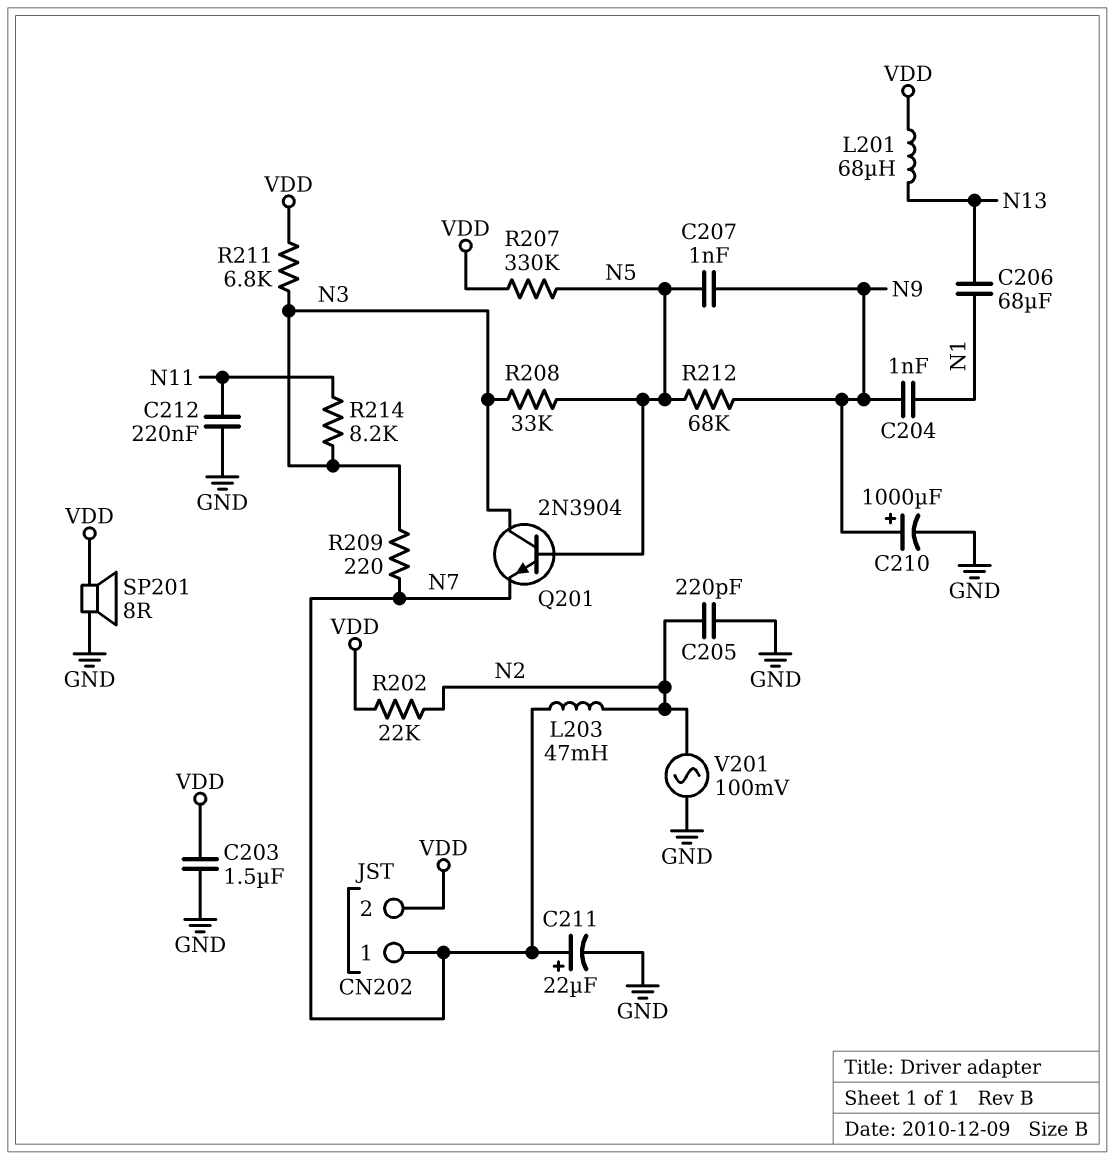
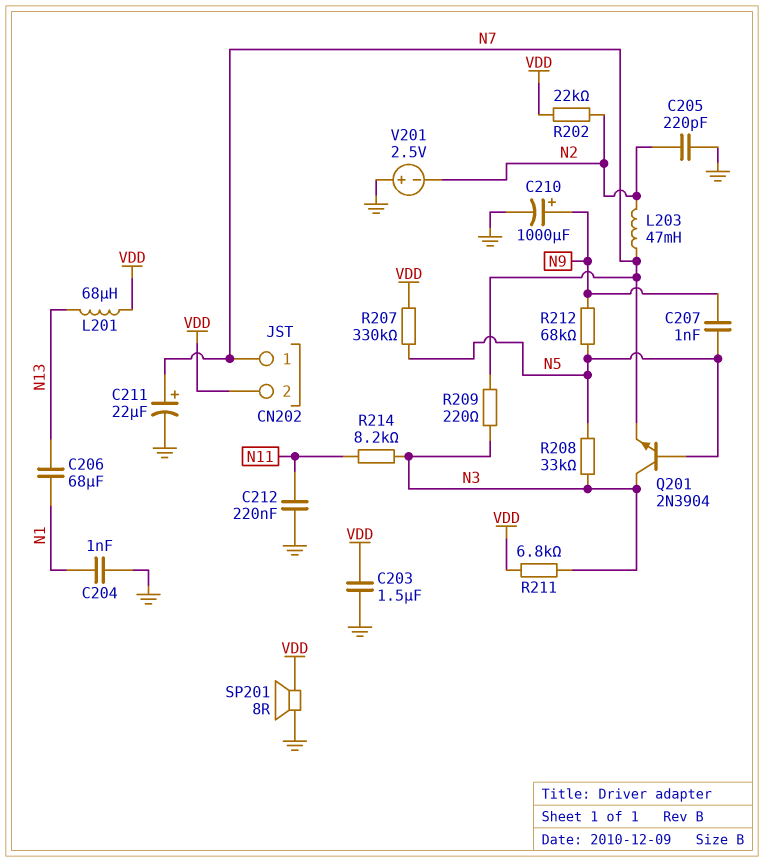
C204: 1nF (N1, N9) -> 1nF (GND, N1)
V201: AC 100mV (GND, N2) -> 2.5V (plus GND, minus N2)

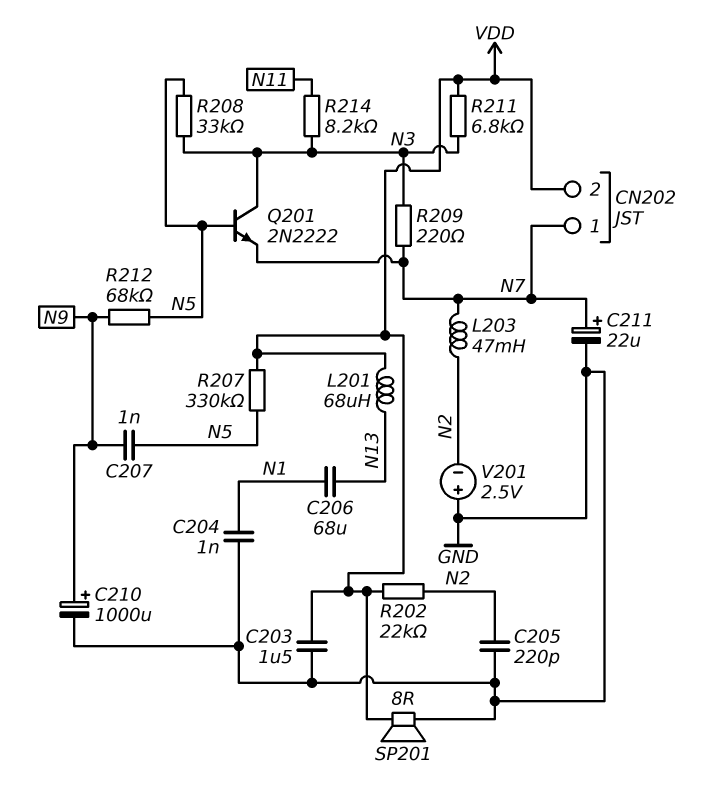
C212: 220nF (GND, N11) -> none
Q201: NPN 2N3904 (B N5, C N3, E N7) -> NPN 2N2222 (B N5, C N3, E N7)

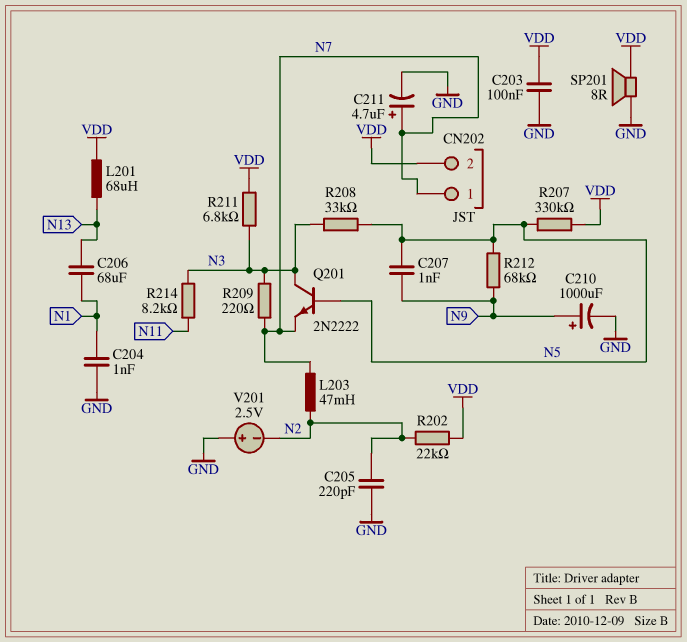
C203: 1.5uF (GND, VDD) -> 100nF (GND, VDD)
C211: 22uF (plus N7, minus GND) -> 4.7uF (plus N7, minus GND)

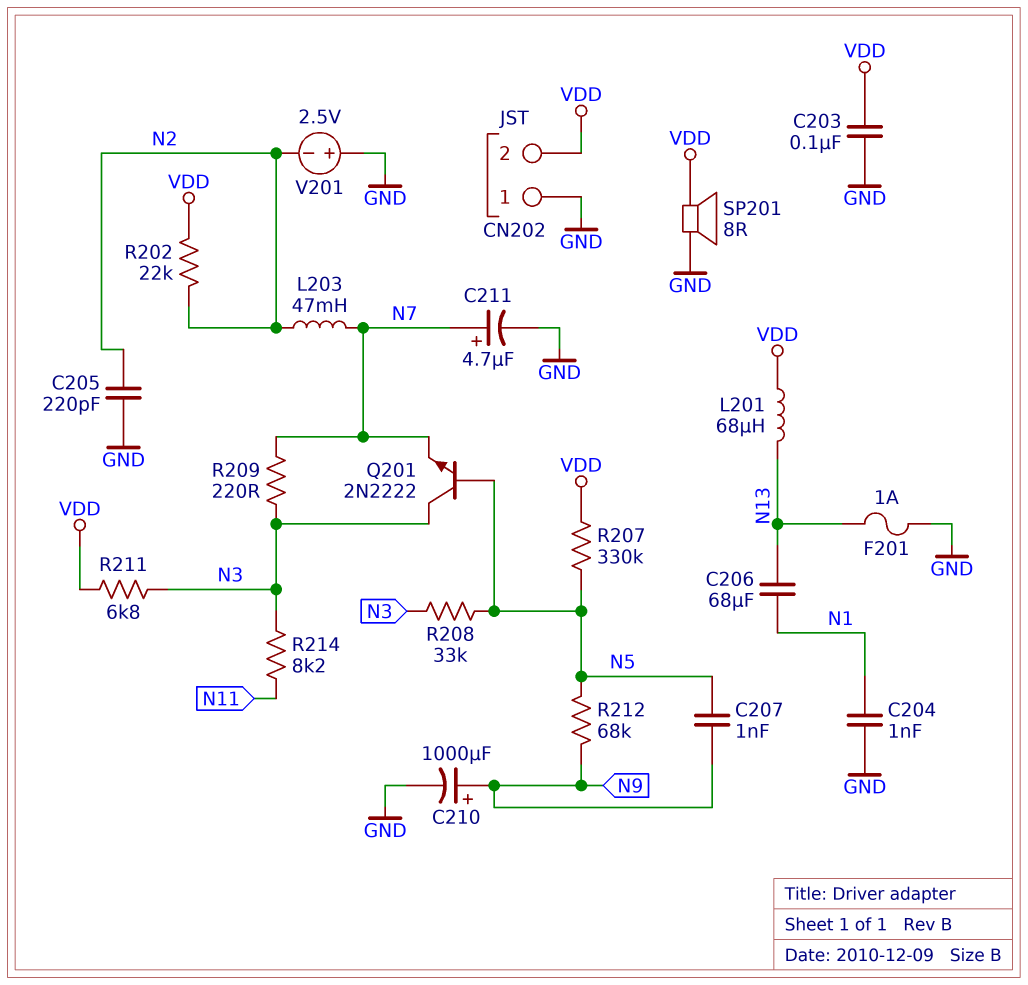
CN202 pin 1: N7 -> GND
F201: none -> 1A (GND, N13)

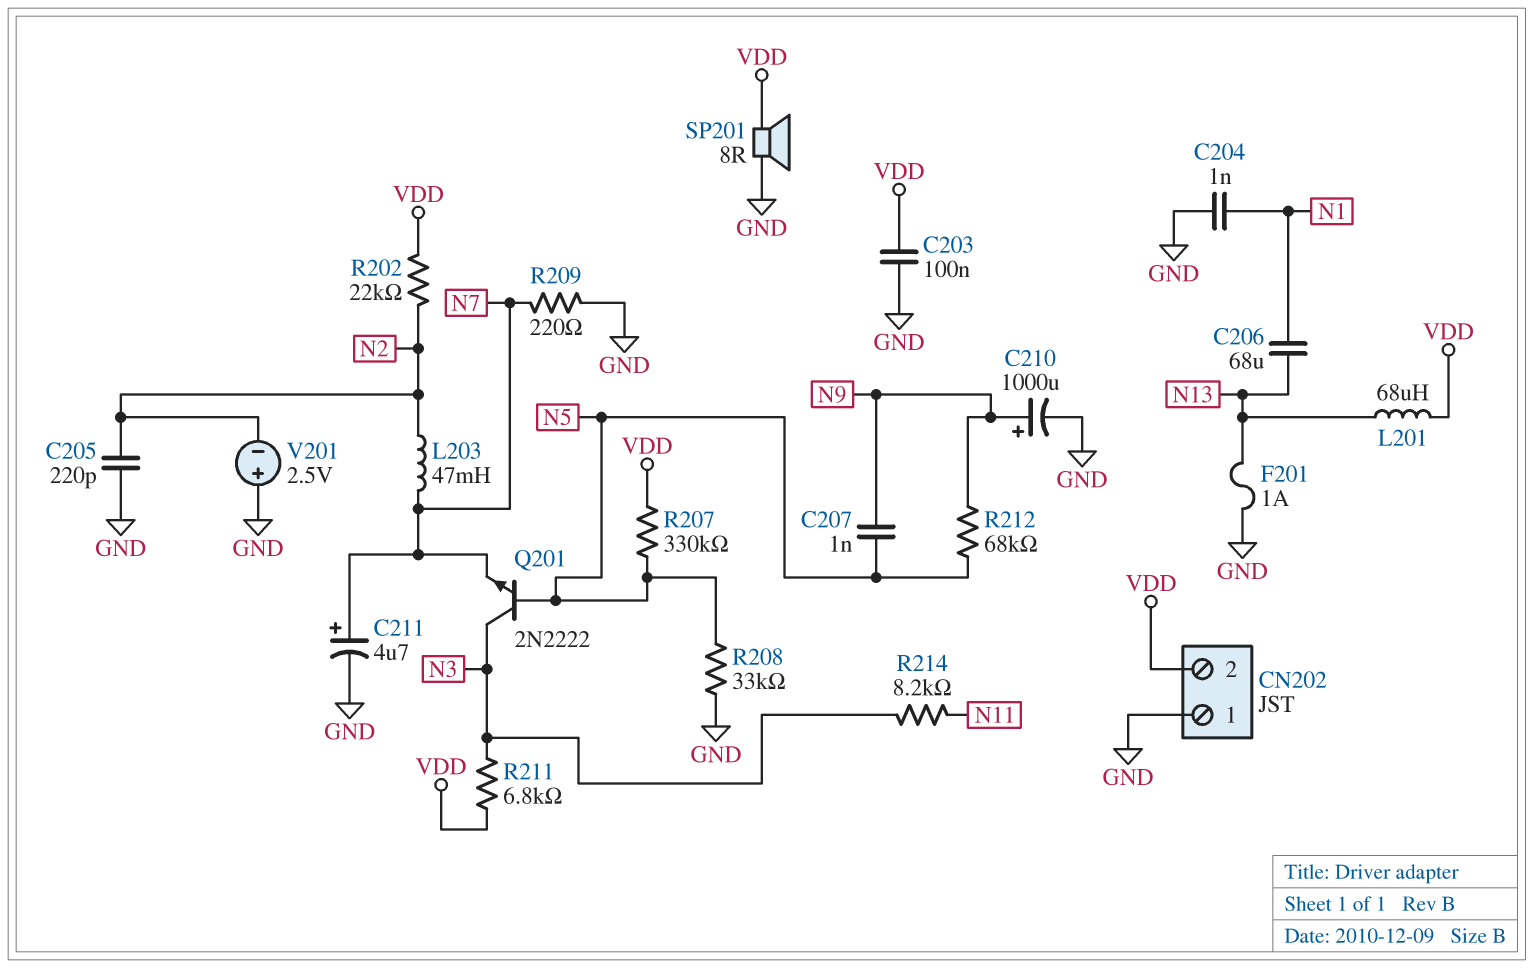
R208: 33k (N3, N5) -> 33k (GND, N5)
R209: 220 (N3, N7) -> 220 (GND, N7)

